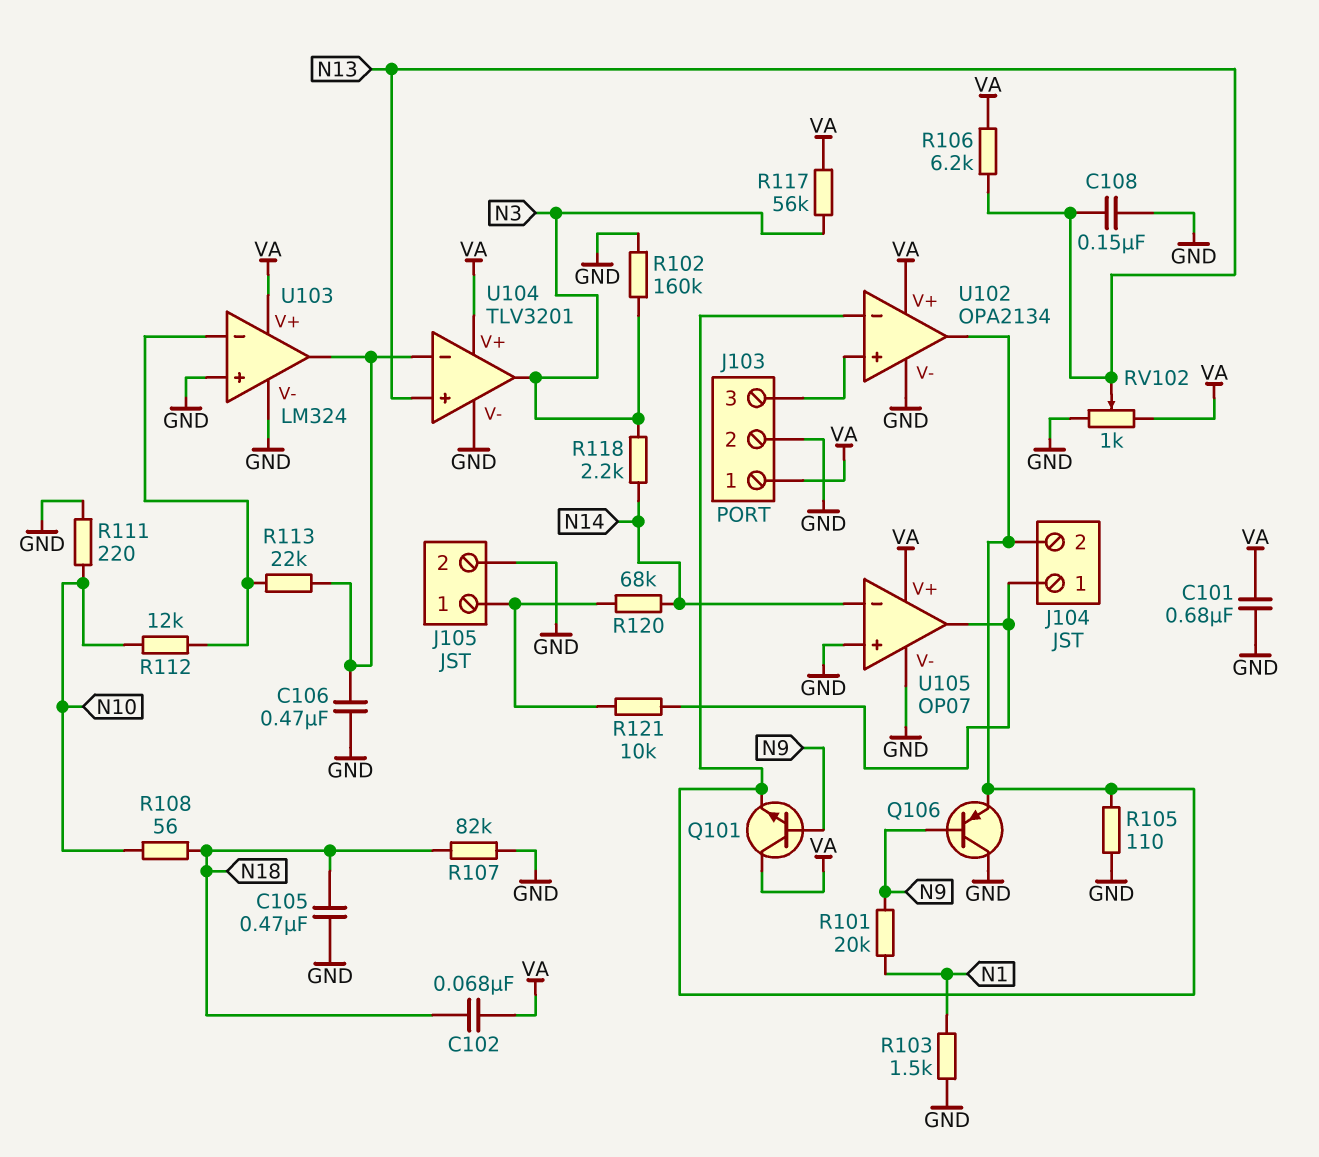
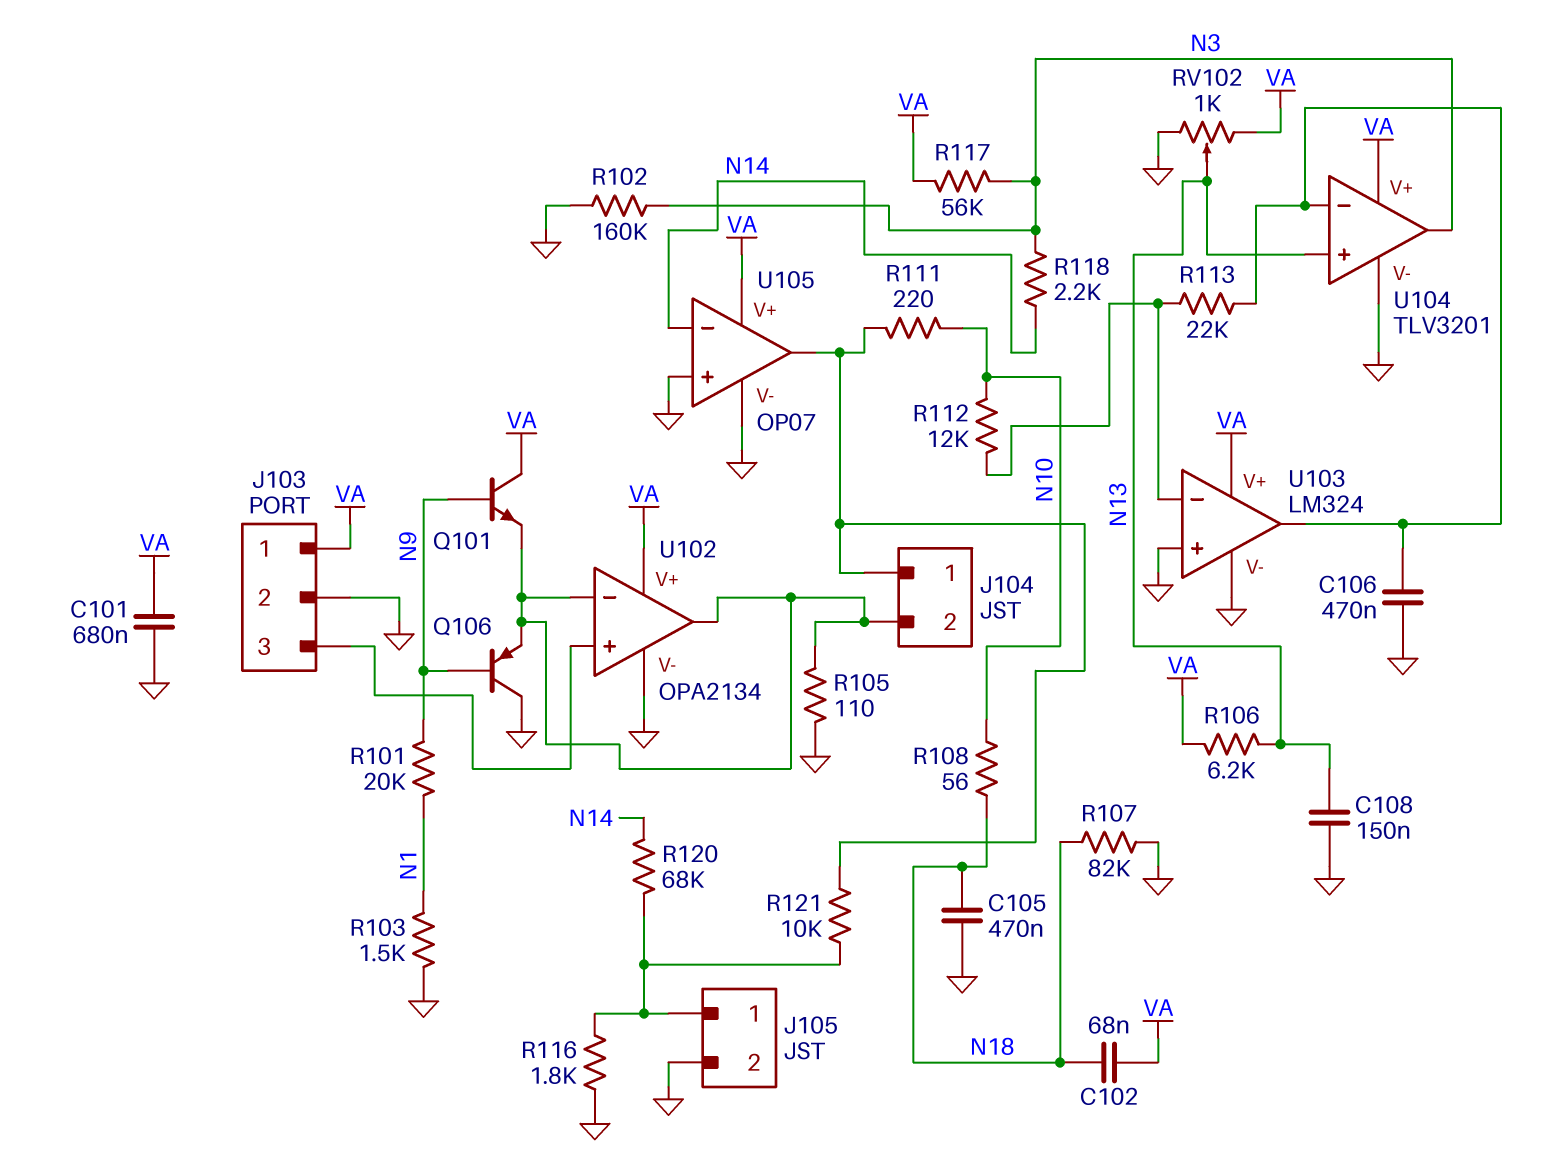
R111: 220 (GND, N10) -> 220 (J104/1, N10)
R116: none -> 1.8k (GND, J105/1)

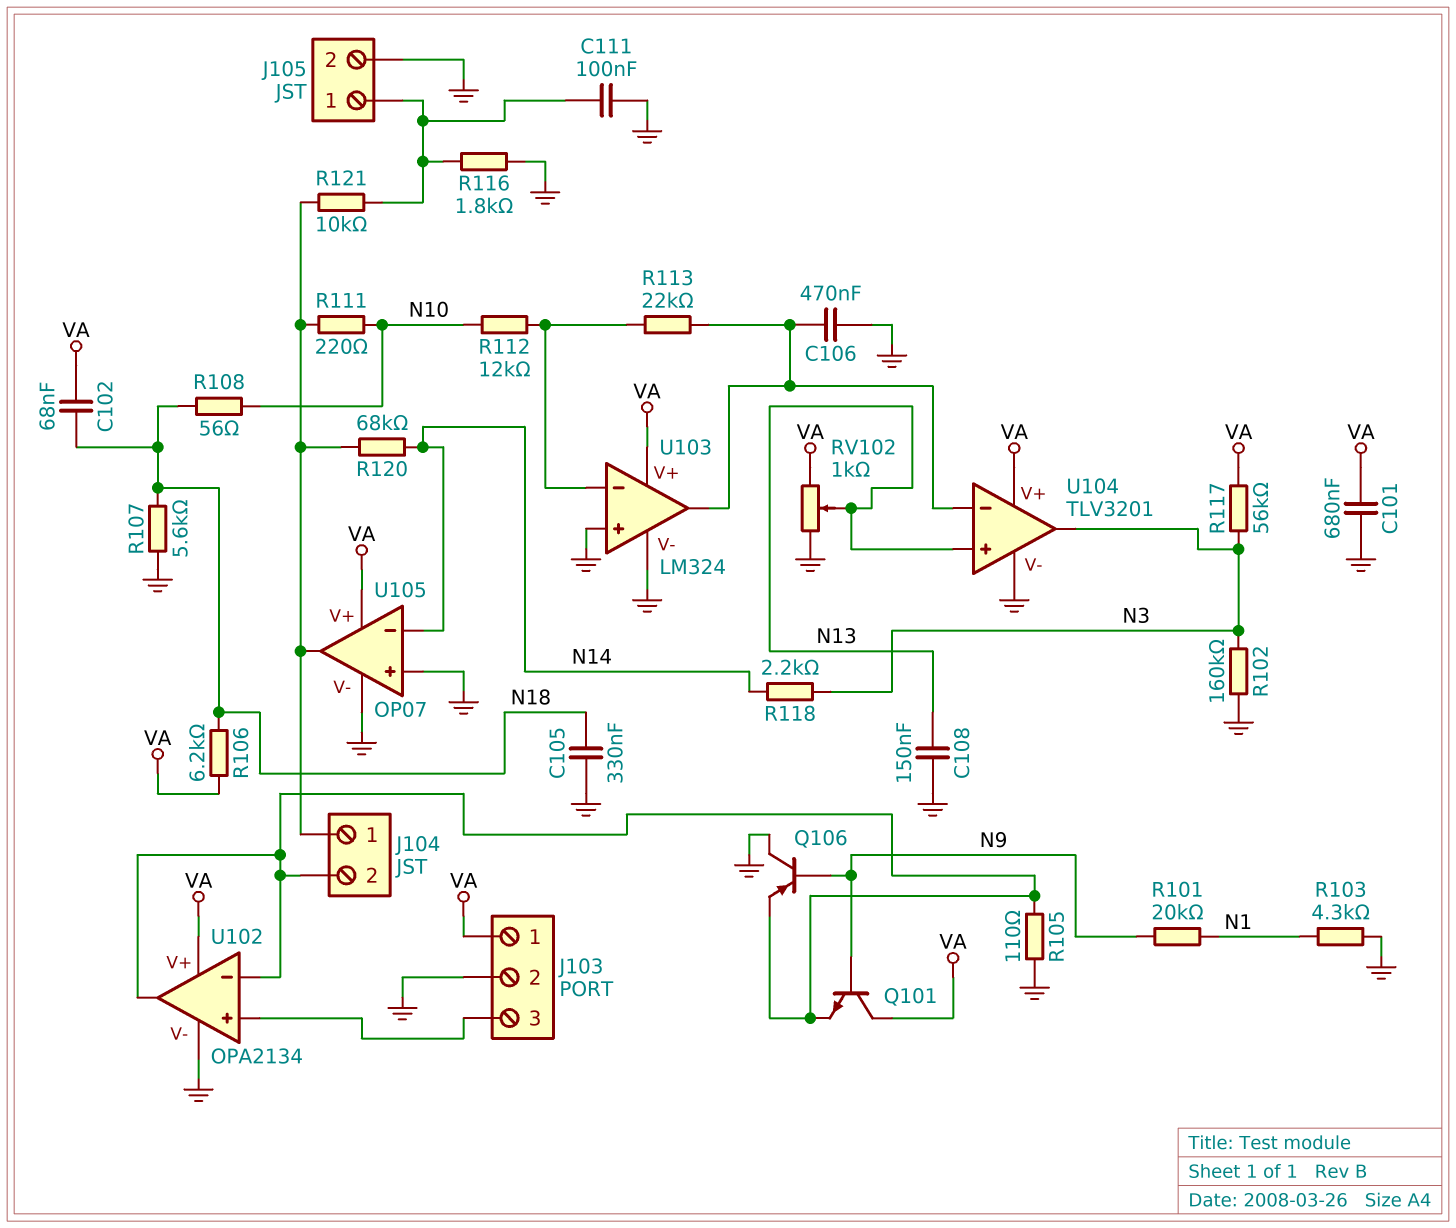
C105: 470nF (GND, N18) -> 330nF (GND, N18)
C111: none -> 100nF (GND, J105/1)
R103: 1.5k (GND, N1) -> 4.3k (GND, N1)
R106: 6.2k (N13, VA) -> 6.2k (N18, VA)
R107: 82k (GND, N18) -> 5.6k (GND, N18)
R120: 68k (J105/1, N14) -> 68k (J104/1, N14)

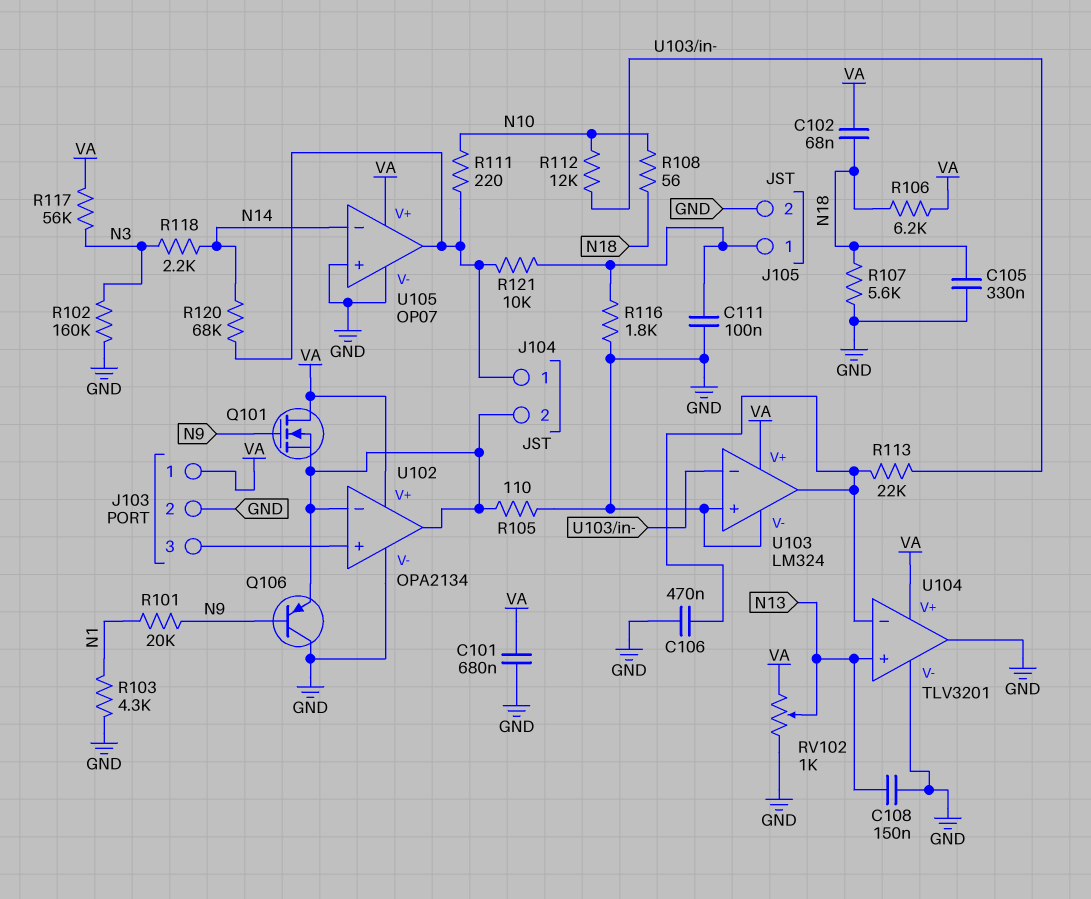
Q101: NPN (B N9, C VA, E J104/2) -> NMOS (G N9, D VA, S J104/2)
U104 pin out: N3 -> GND

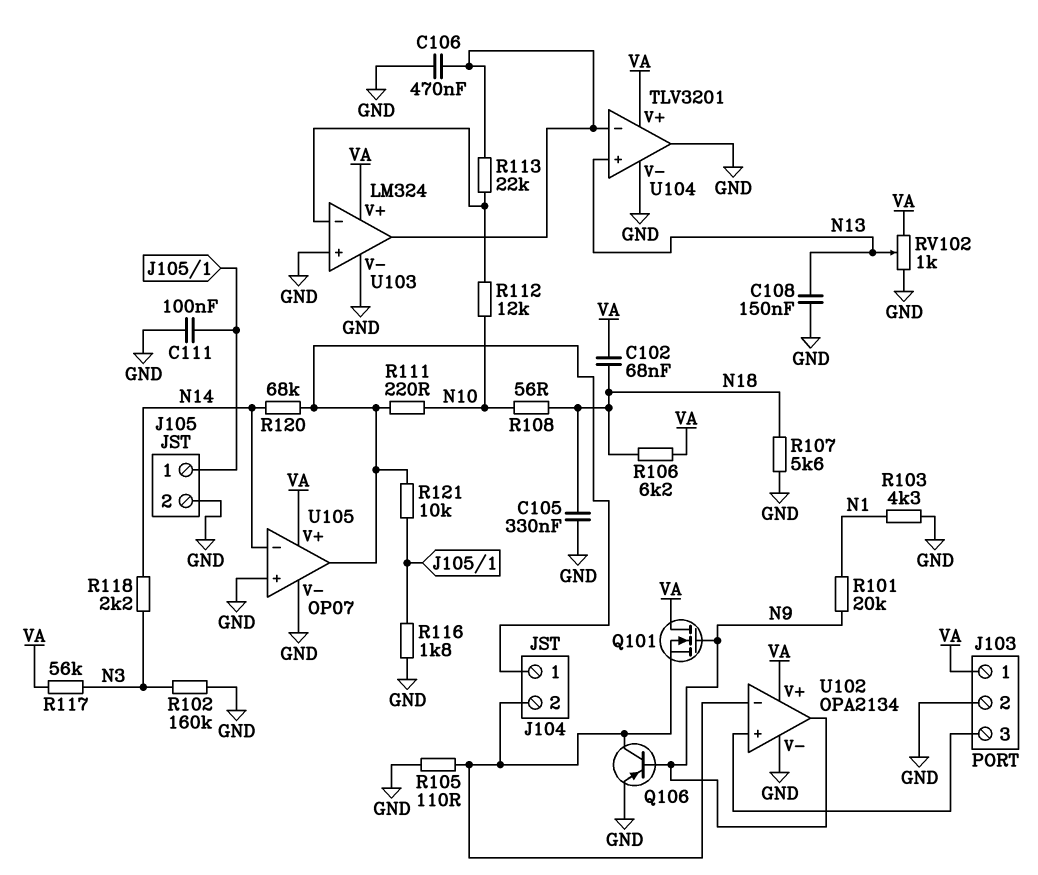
C101: 680nF (GND, VA) -> none
Q106: PNP (B N9, C GND, E J104/2) -> PNP (B N9, C J104/2, E GND)
U102 pin out: J104/2 -> N9

